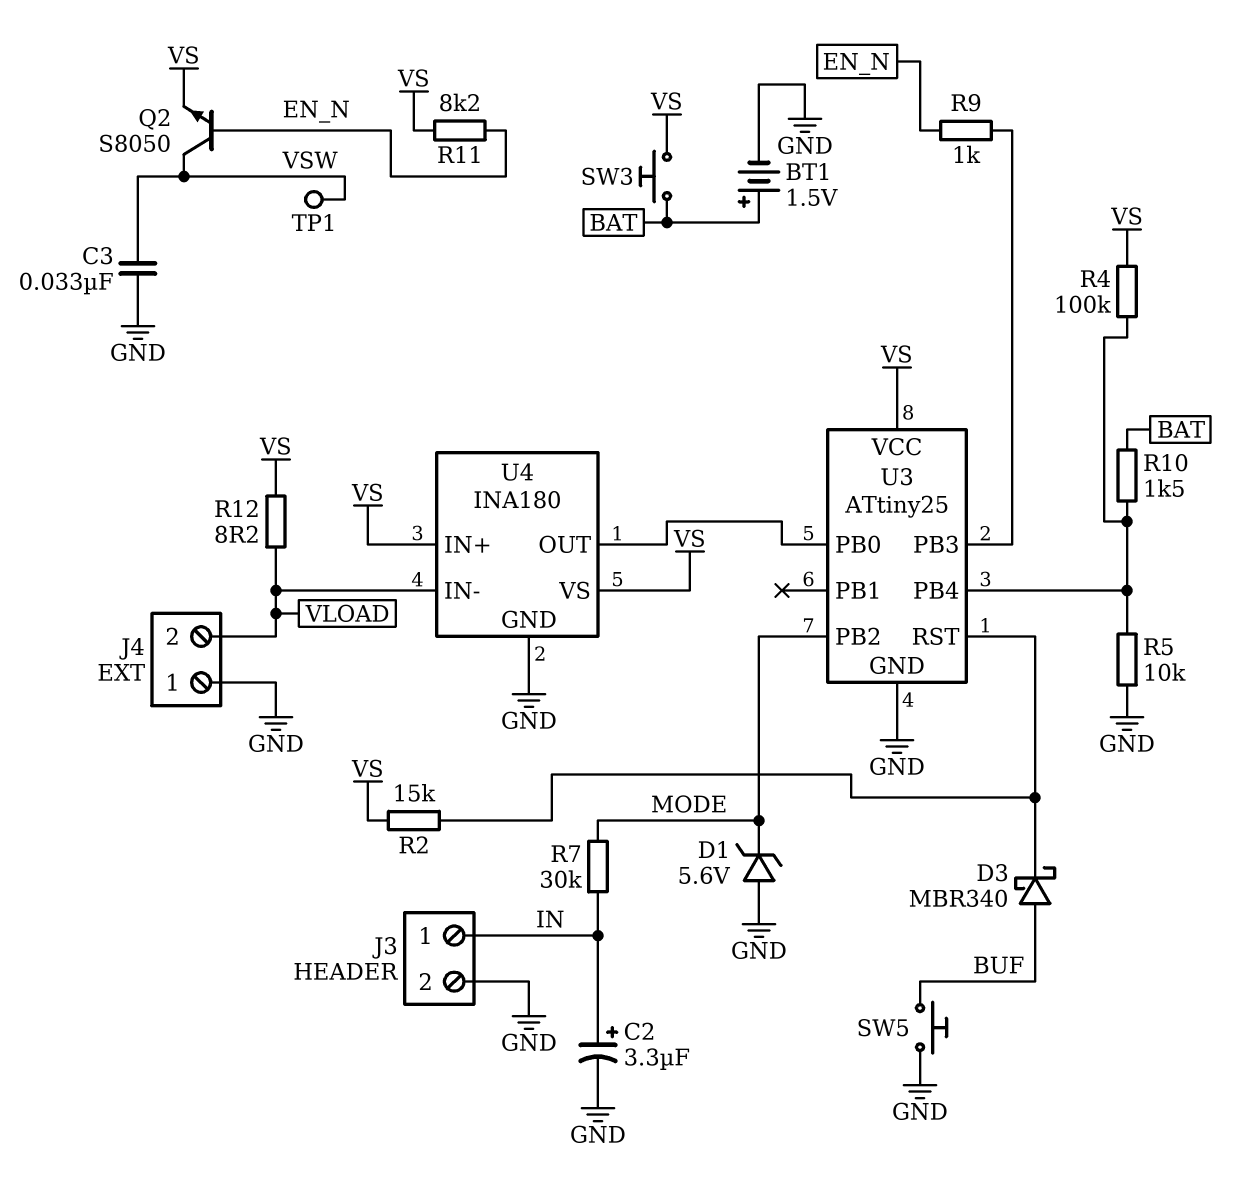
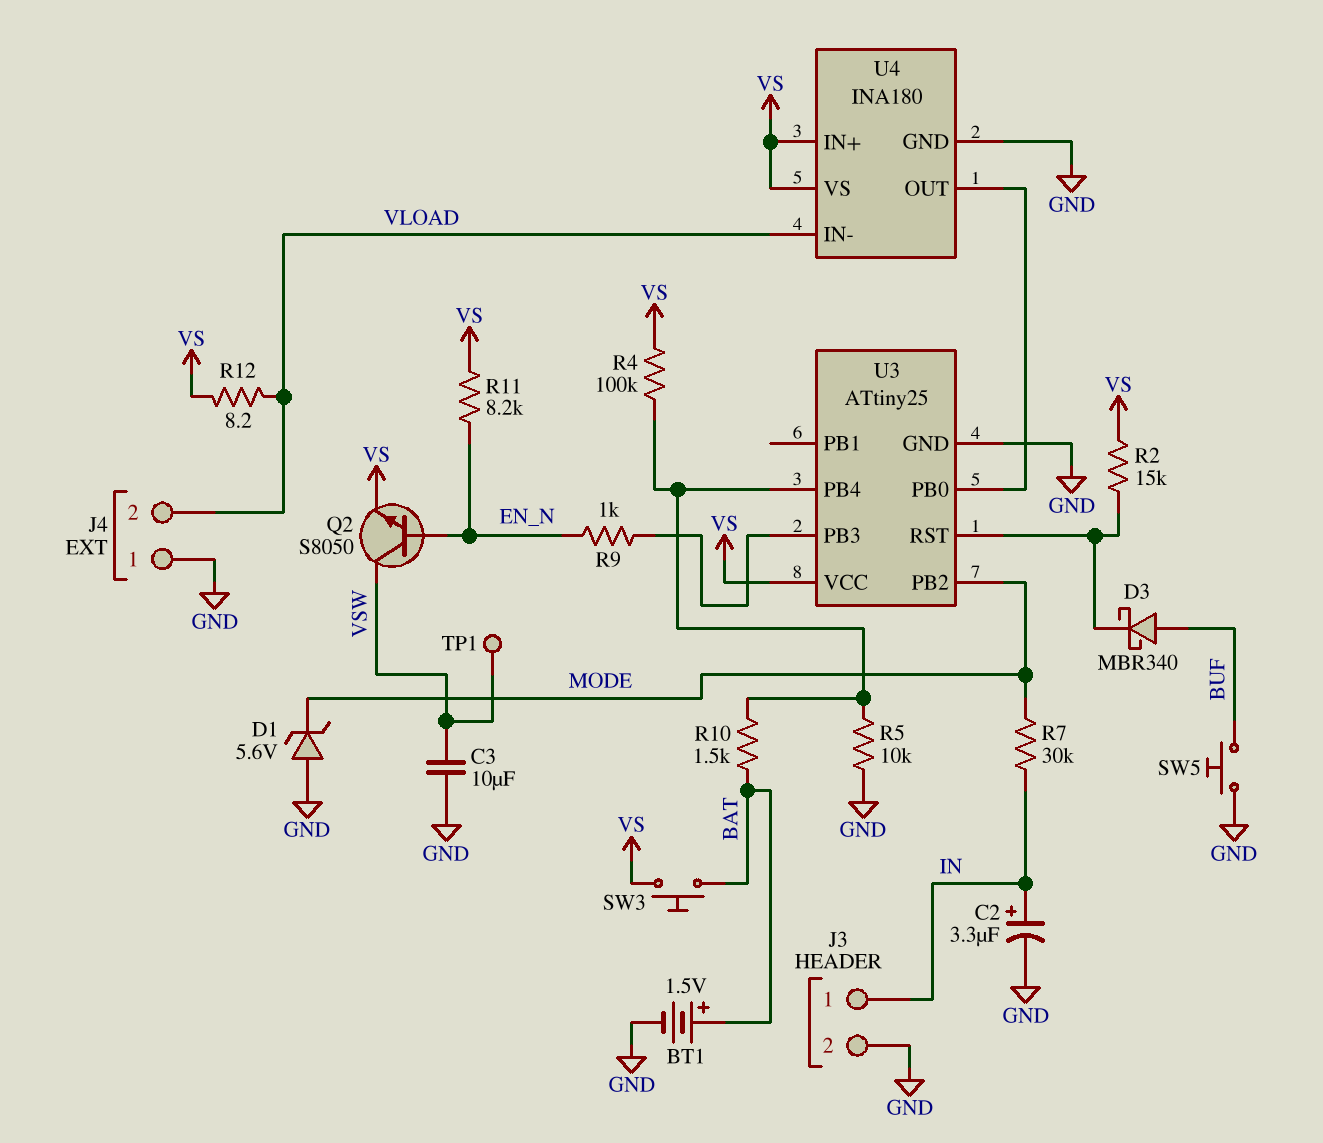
C3: 33nF (GND, VSW) -> 10uF (GND, VSW)

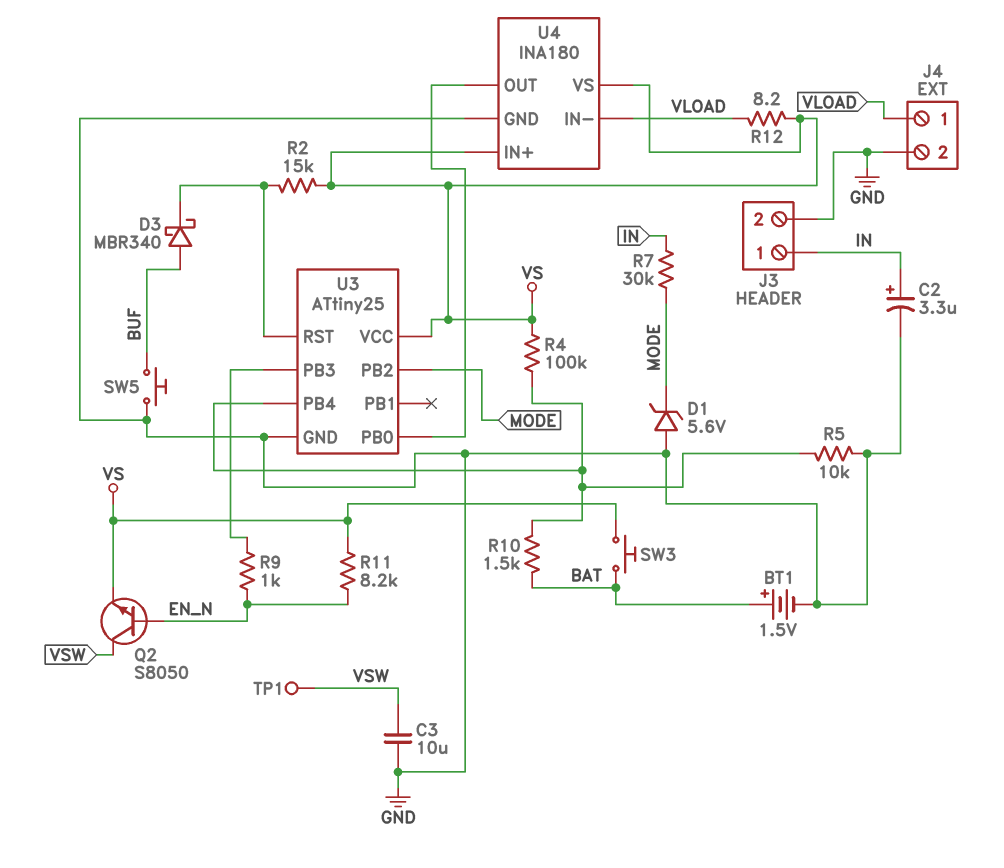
J4 pin 1: GND -> VLOAD
J4 pin 2: VLOAD -> GND

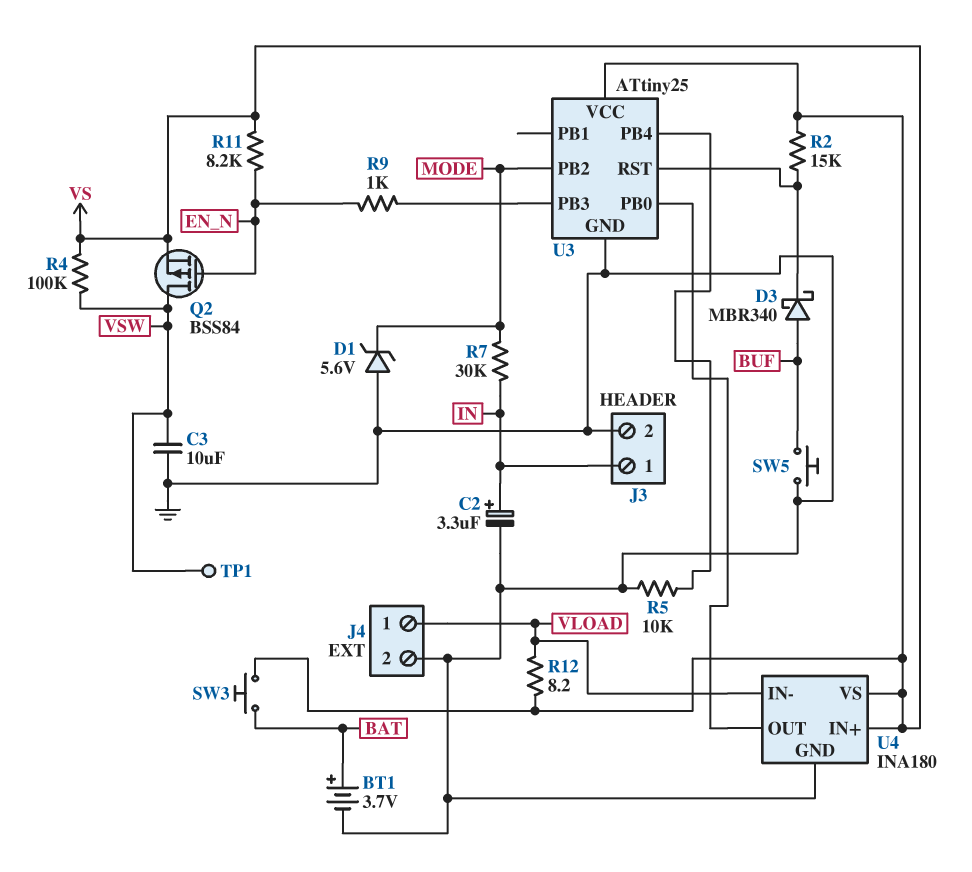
BT1: 1.5V (plus BAT, minus GND) -> 3.7V (plus BAT, minus GND)
Q2: NPN S8050 (B EN_N, C VSW, E VS) -> PMOS BSS84 (G EN_N, D VSW, S VS)
R4: 100k (U3/PB4, VS) -> 100k (VS, VSW)
R10: 1.5k (BAT, U3/PB4) -> none

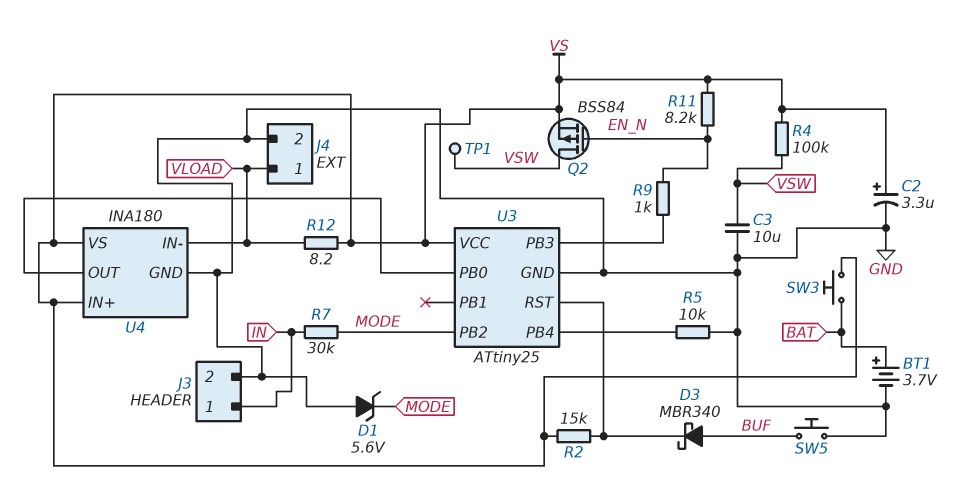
C2: 3.3uF (plus IN, minus GND) -> 3.3uF (plus VS, minus GND)

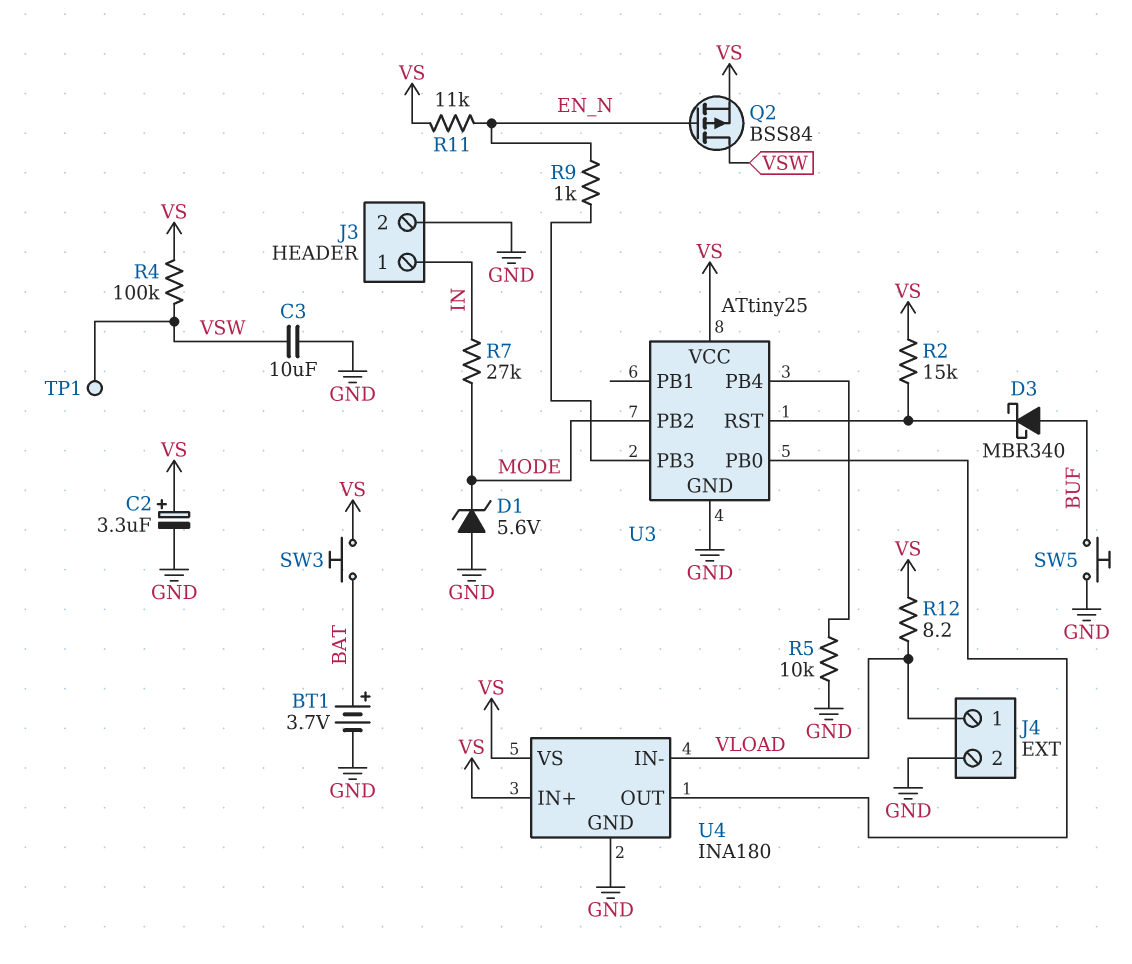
R7: 30k (IN, MODE) -> 27k (IN, MODE)
R11: 8.2k (EN_N, VS) -> 11k (EN_N, VS)

